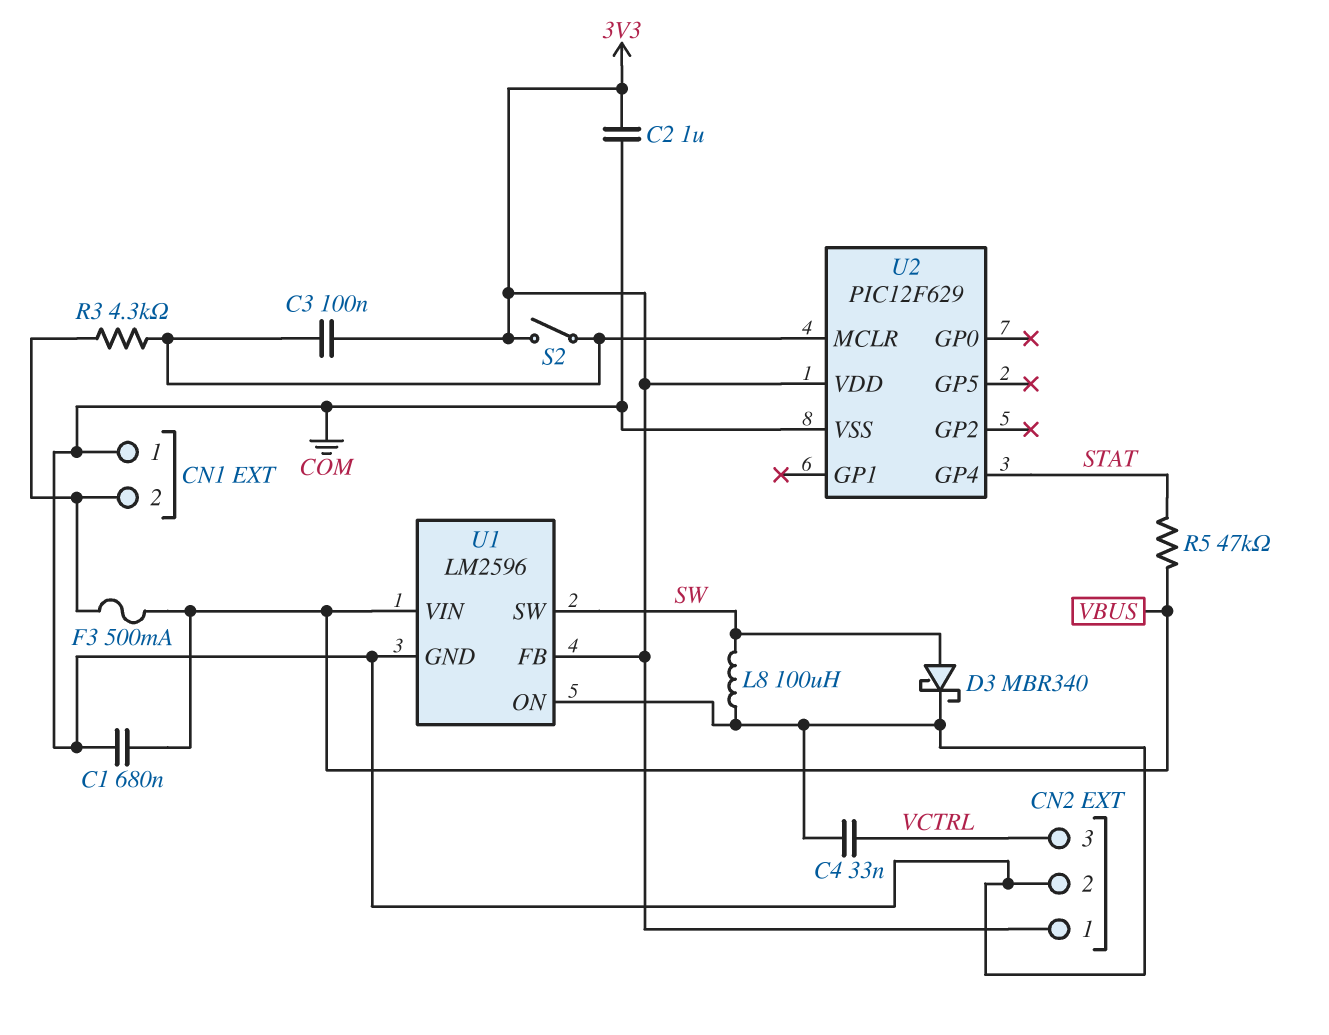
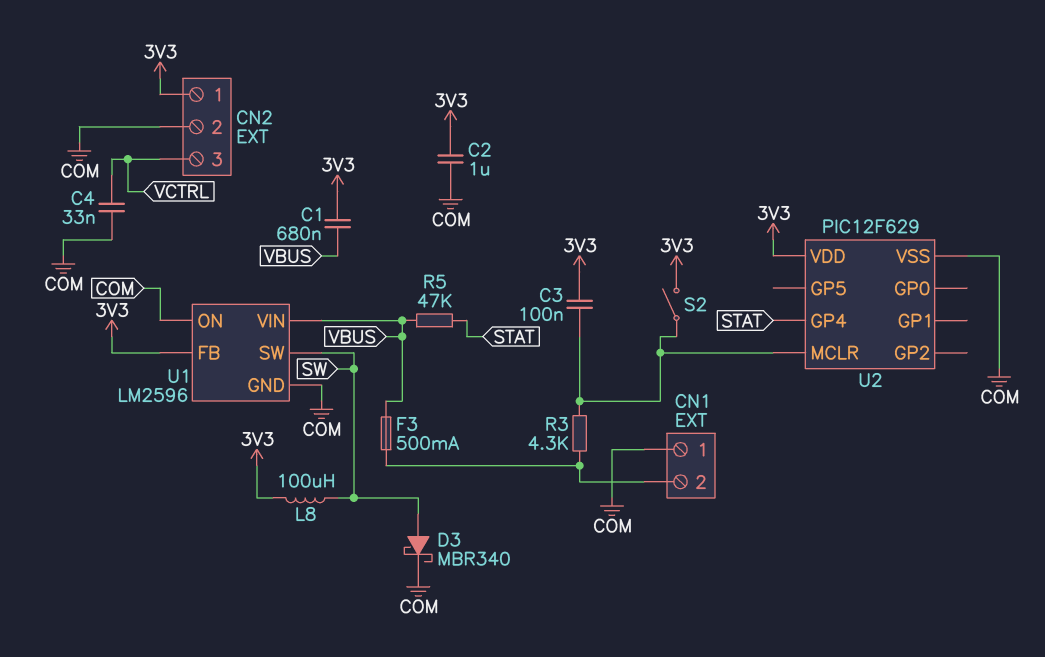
C1: 680nF (COM, VBUS) -> 680nF (3V3, VBUS)
L8: 100uH (COM, SW) -> 100uH (3V3, SW)

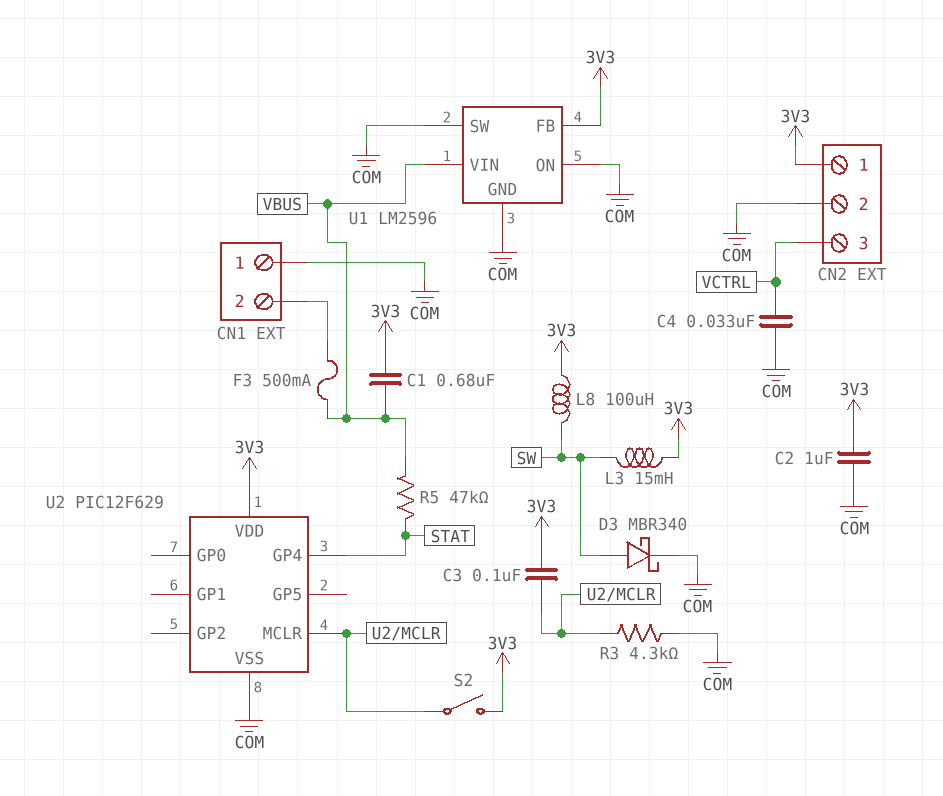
L3: none -> 15mH (3V3, SW)
R3: 4.3k (CN1/2, U2/MCLR) -> 4.3k (COM, U2/MCLR)
U1 pin SW: SW -> COM

